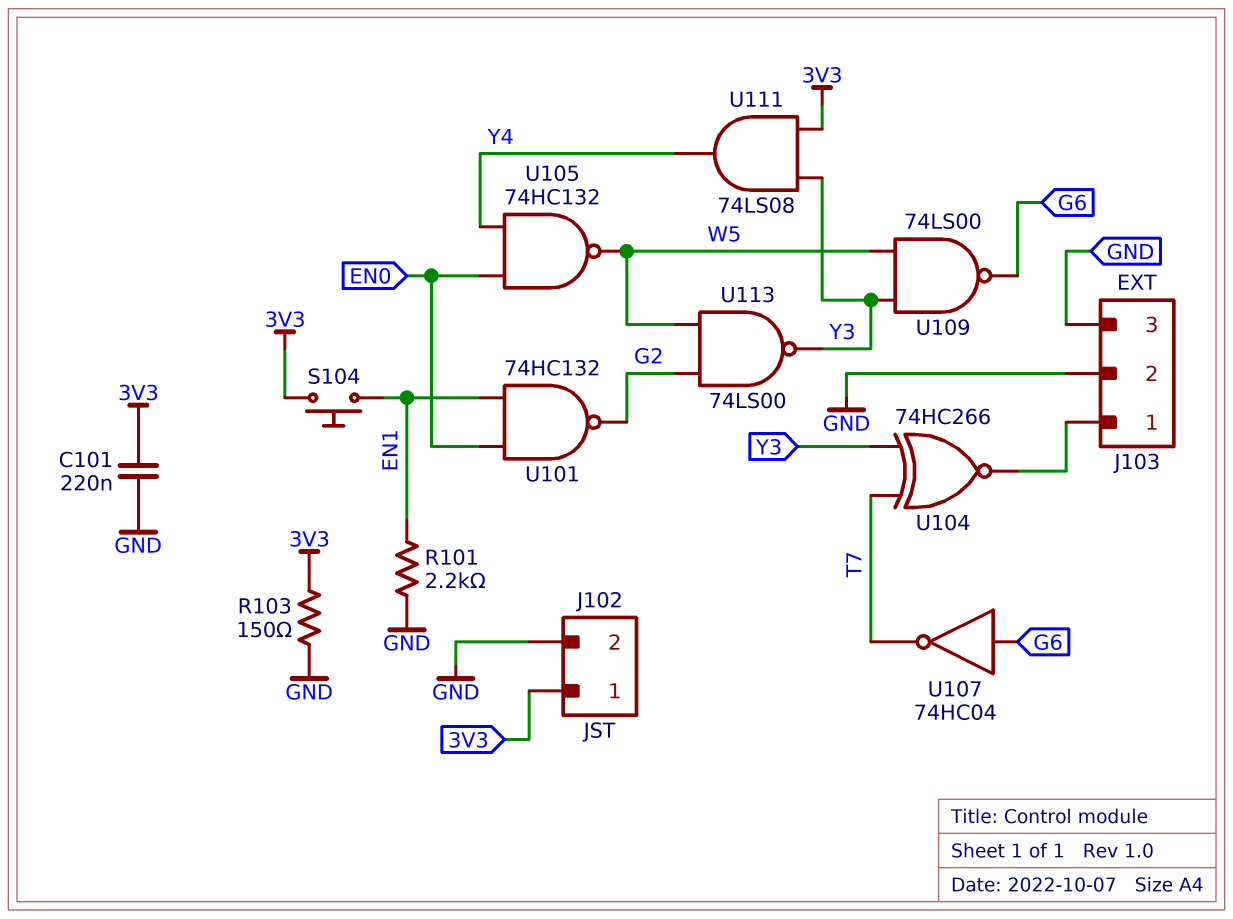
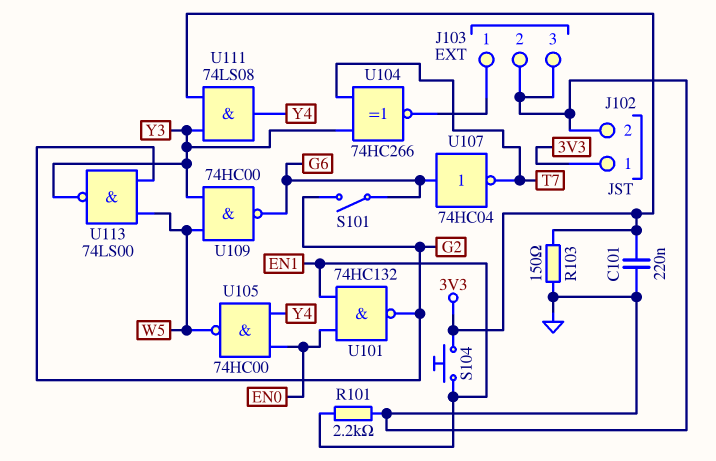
S101: none -> switch (G2, G6)
U105: NAND 74HC132 (in EN0, in Y4, out W5) -> NAND 74HC00 (in EN0, in Y4, out W5)
U109: NAND 74LS00 (in W5, in Y3, out G6) -> NAND 74HC00 (in W5, in Y3, out G6)

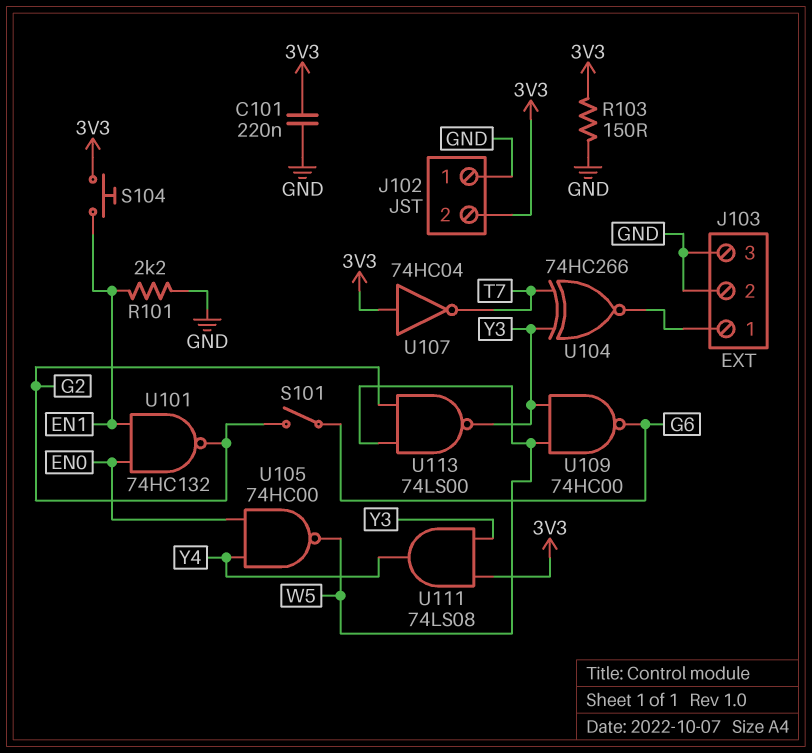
J102 pin 1: 3V3 -> GND
J102 pin 2: GND -> 3V3
U107: NOT 74HC04 (in G6, out T7) -> NOT 74HC04 (in 3V3, out T7)

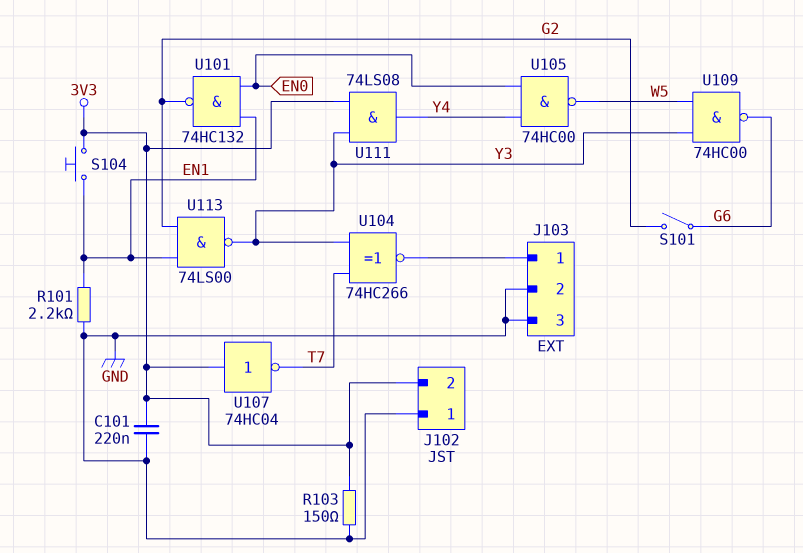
U113: NAND 74LS00 (in G2, in W5, out Y3) -> NAND 74LS00 (in EN1, in G2, out Y3)

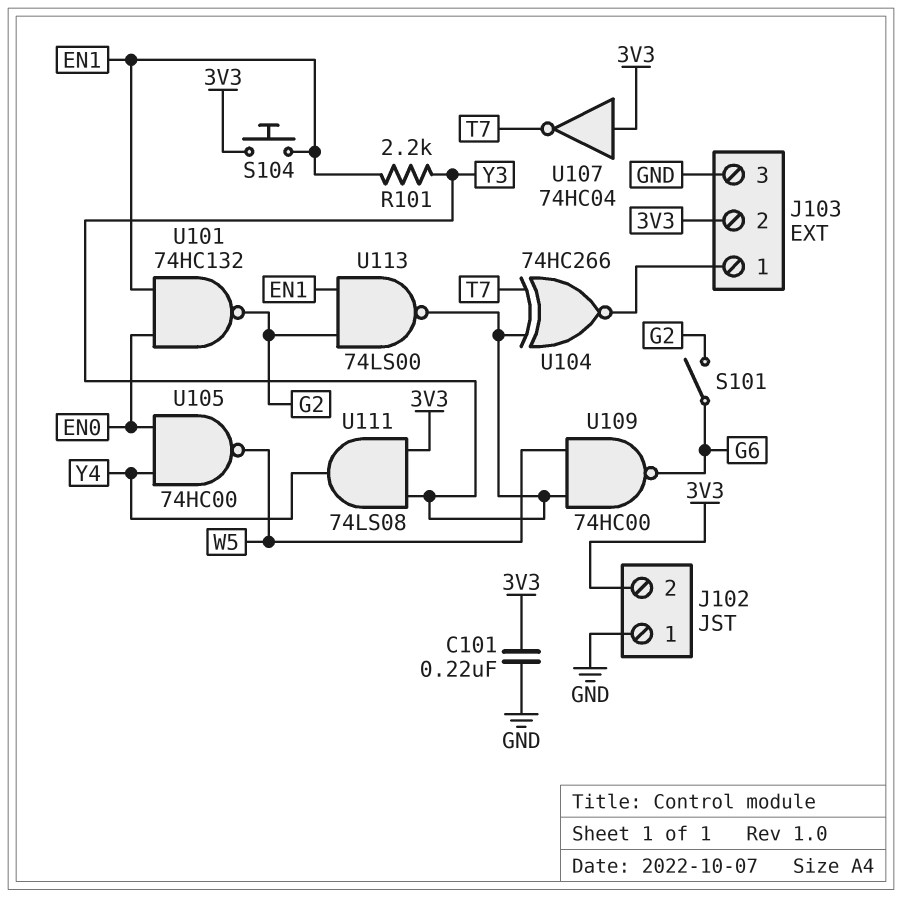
J103 pin 2: GND -> 3V3
R101: 2.2k (EN1, GND) -> 2.2k (EN1, Y3)
R103: 150 (3V3, GND) -> none

